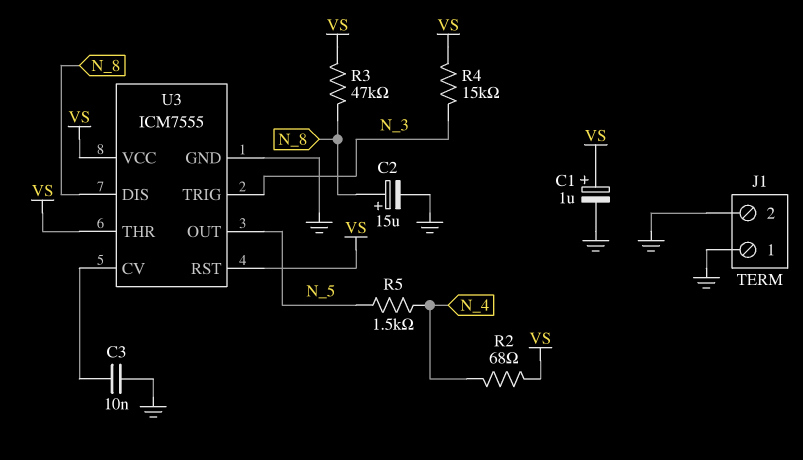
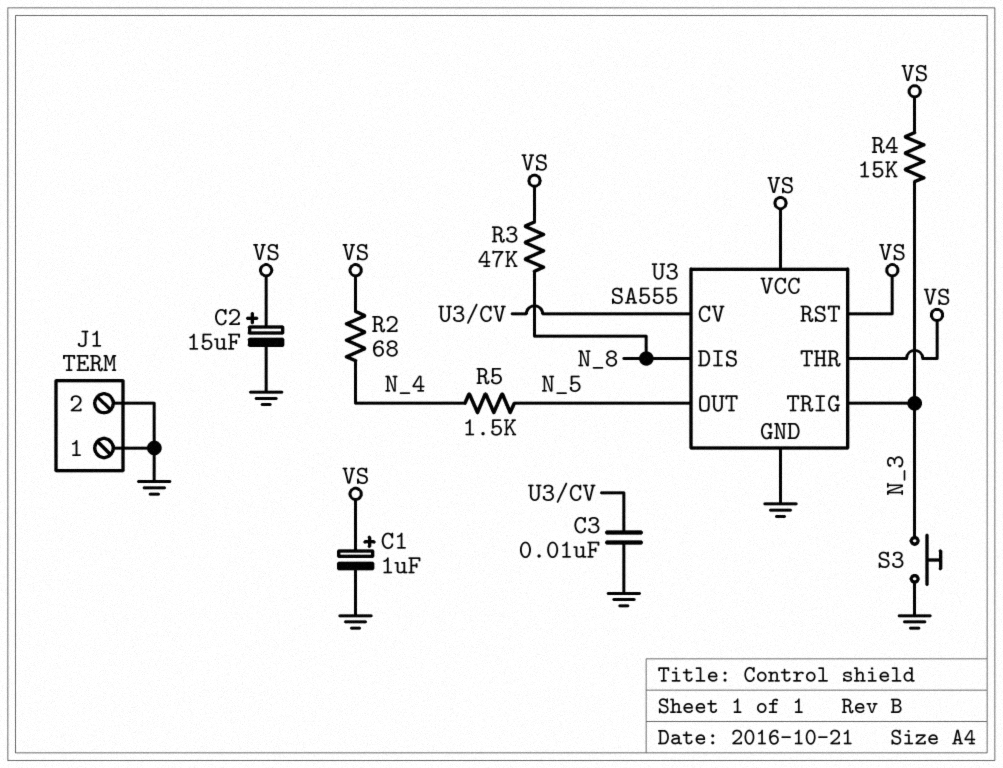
C2: 15uF (plus N_8, minus GND) -> 15uF (plus VS, minus GND)
S3: none -> button (GND, N_3)
U3: ICM7555 -> SA555

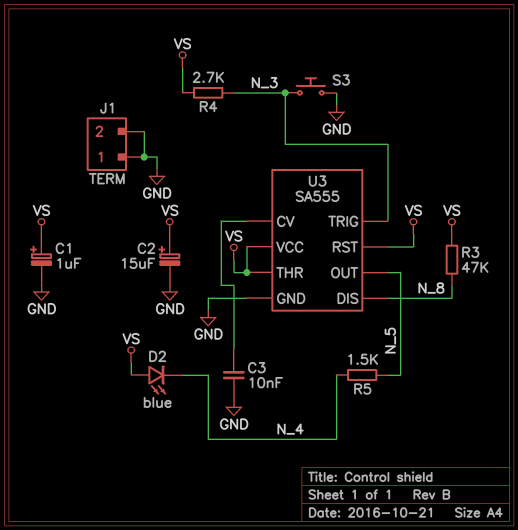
D2: none -> LED blue (A VS, K N_4)
R2: 68 (N_4, VS) -> none
R4: 15k (N_3, VS) -> 2.7k (N_3, VS)

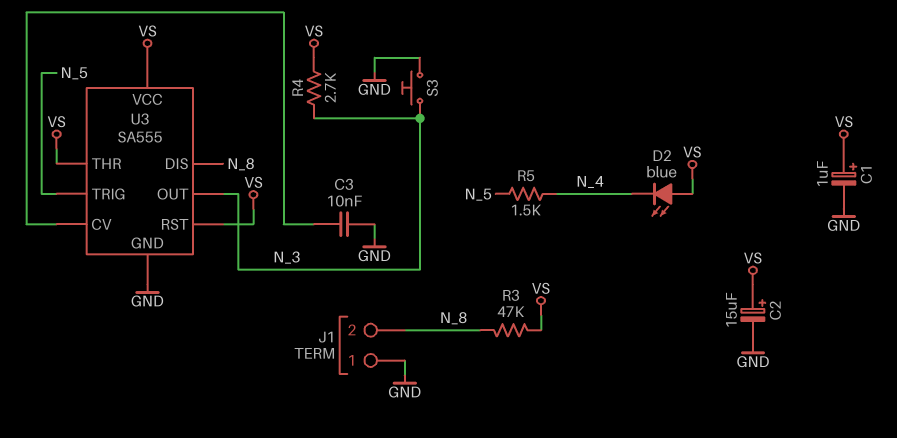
J1 pin 2: GND -> N_8
U3 pin OUT: N_5 -> N_3
U3 pin TRIG: N_3 -> N_5

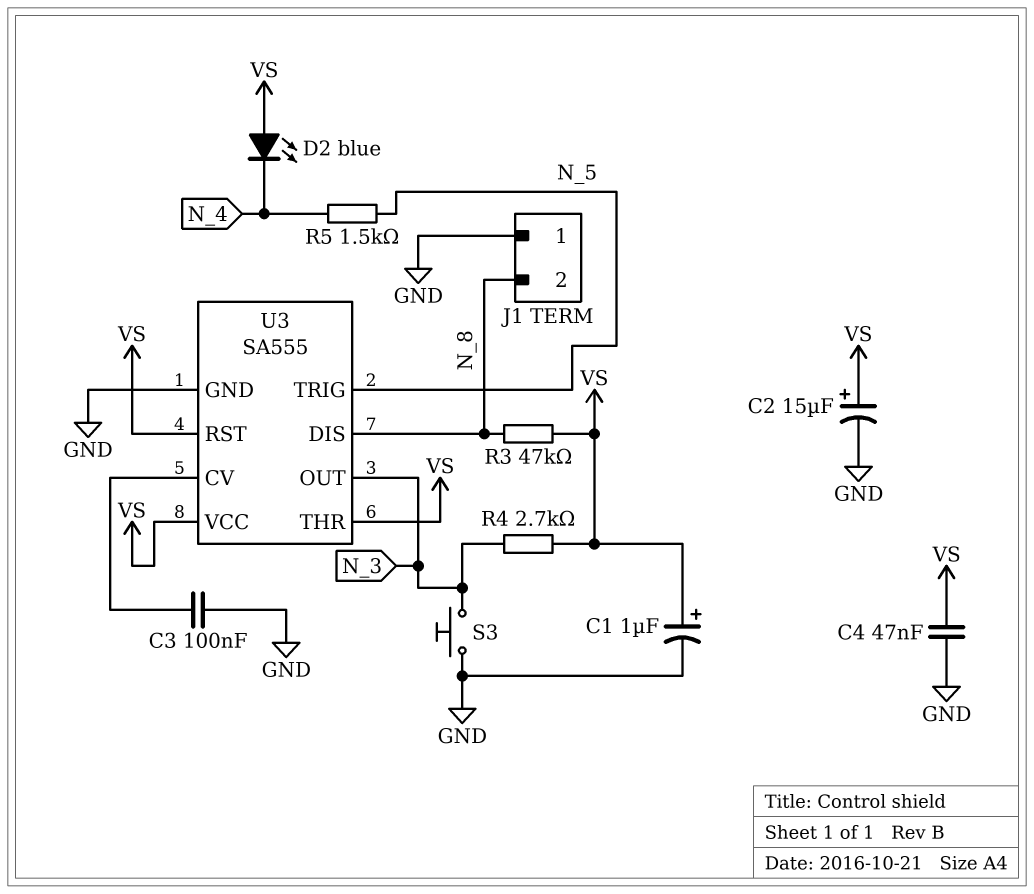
C3: 10nF (GND, U3/CV) -> 100nF (GND, U3/CV)
C4: none -> 47nF (GND, VS)

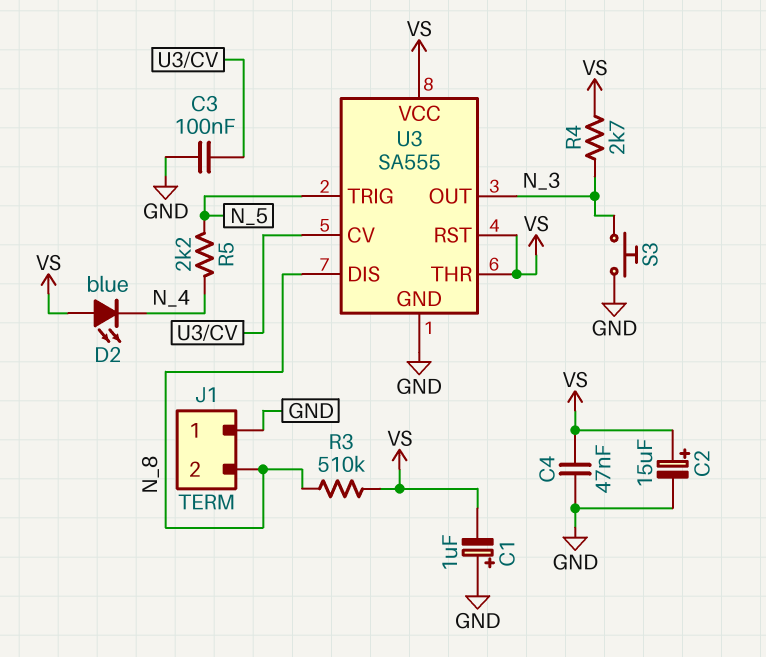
C1: 1uF (plus VS, minus GND) -> 1uF (plus GND, minus VS)
R3: 47k (N_8, VS) -> 510k (N_8, VS)
R5: 1.5k (N_4, N_5) -> 2.2k (N_4, N_5)

